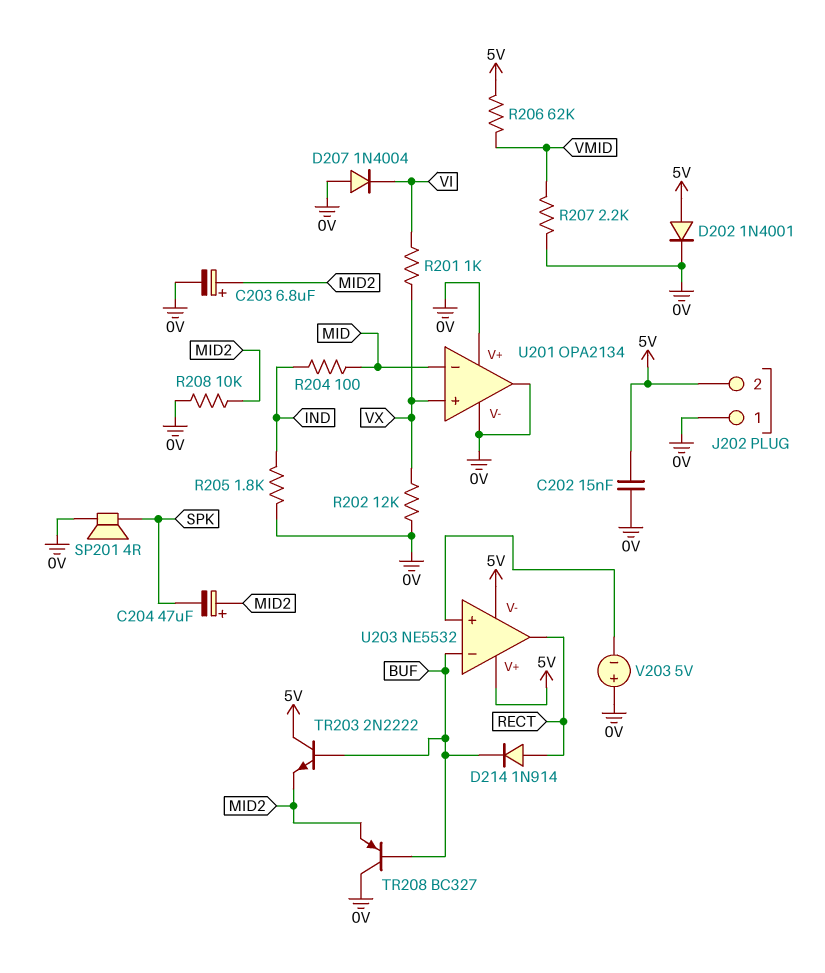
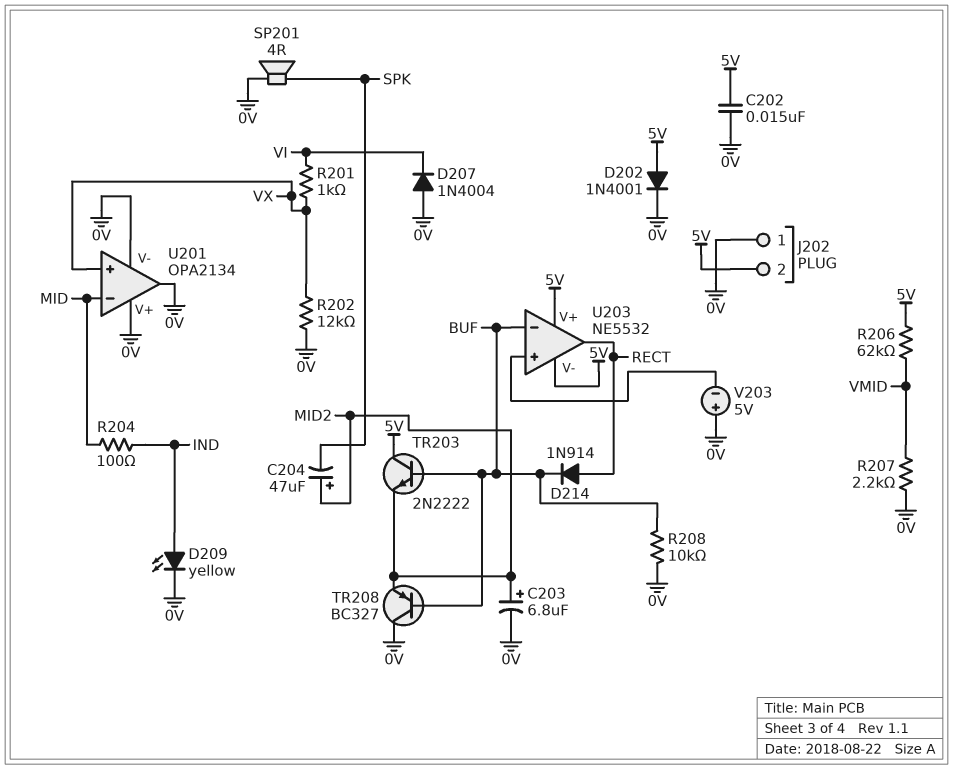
D209: none -> LED yellow (A IND, K 0V)
R205: 1.8k (0V, IND) -> none
R208: 10k (0V, MID2) -> 10k (0V, BUF)

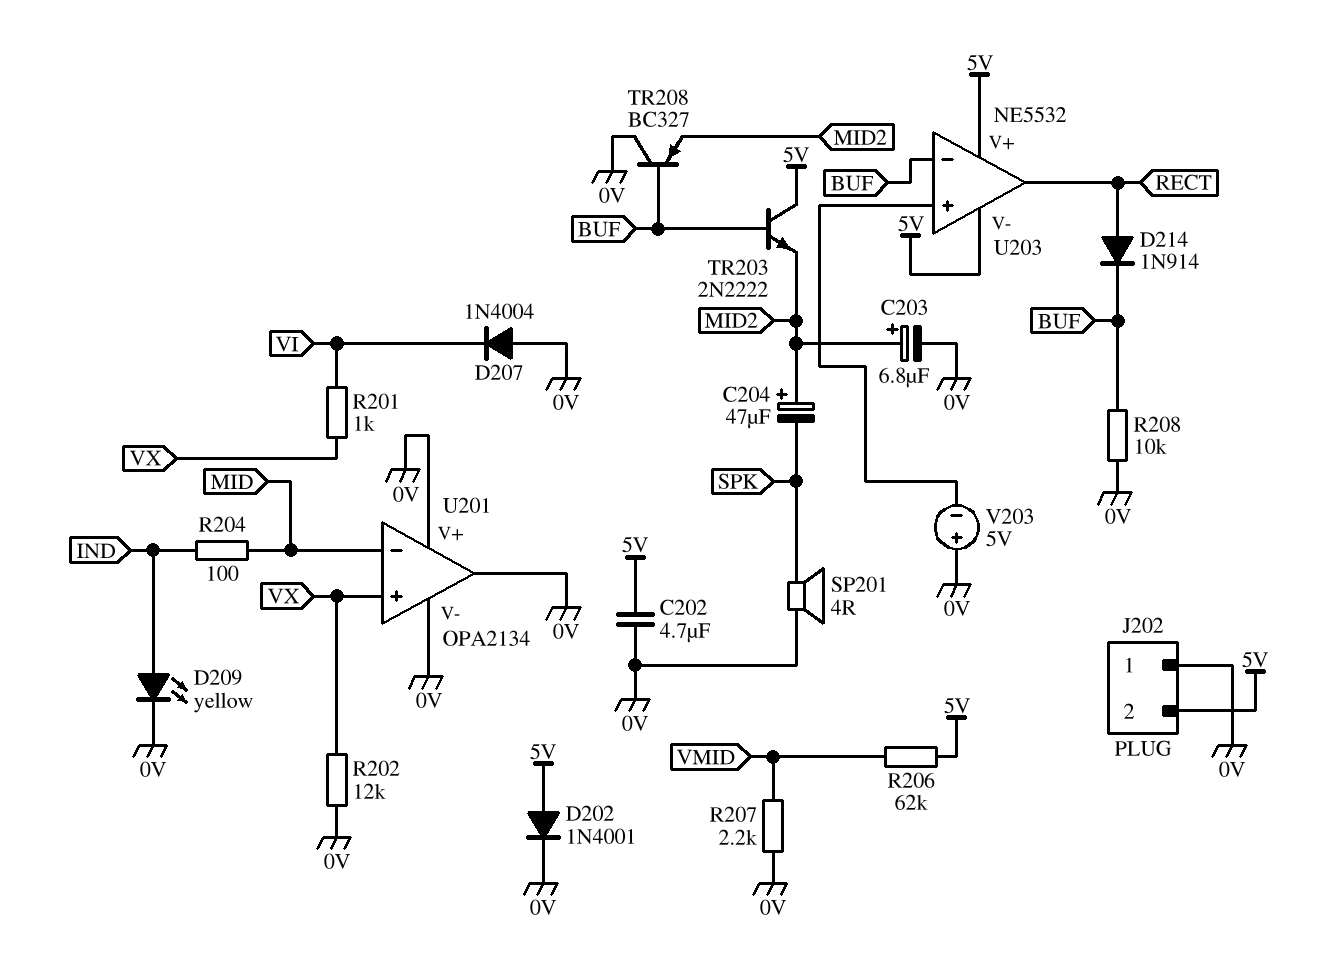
C202: 15nF (0V, 5V) -> 4.7uF (0V, 5V)

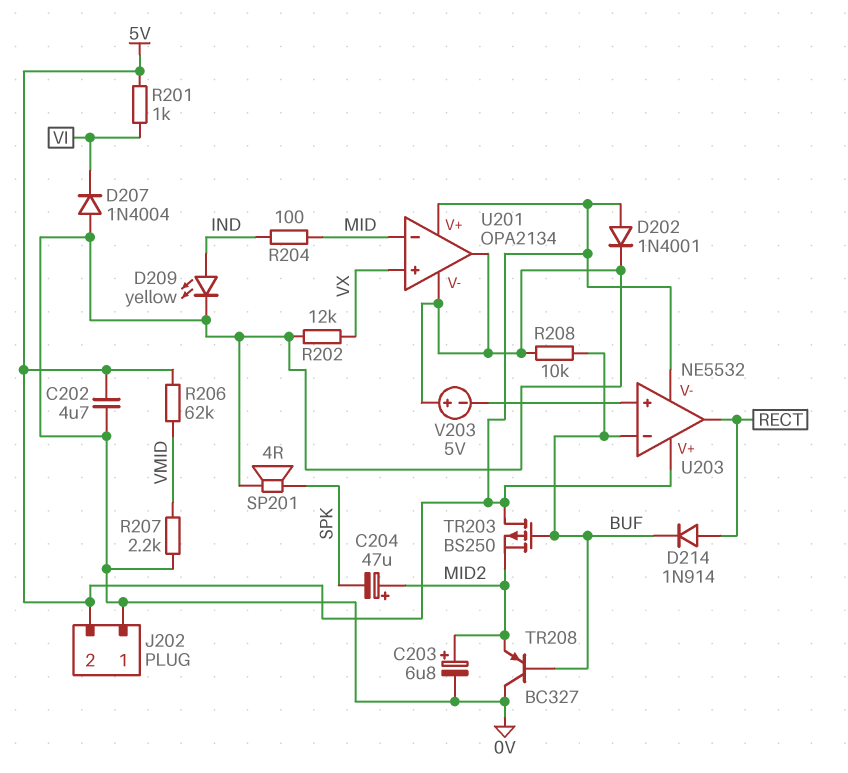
R201: 1k (VI, VX) -> 1k (5V, VI)
TR203: NPN 2N2222 (B BUF, C 5V, E MID2) -> PMOS BS250 (G BUF, D 5V, S MID2)
U201 pin V+: 0V -> 5V

